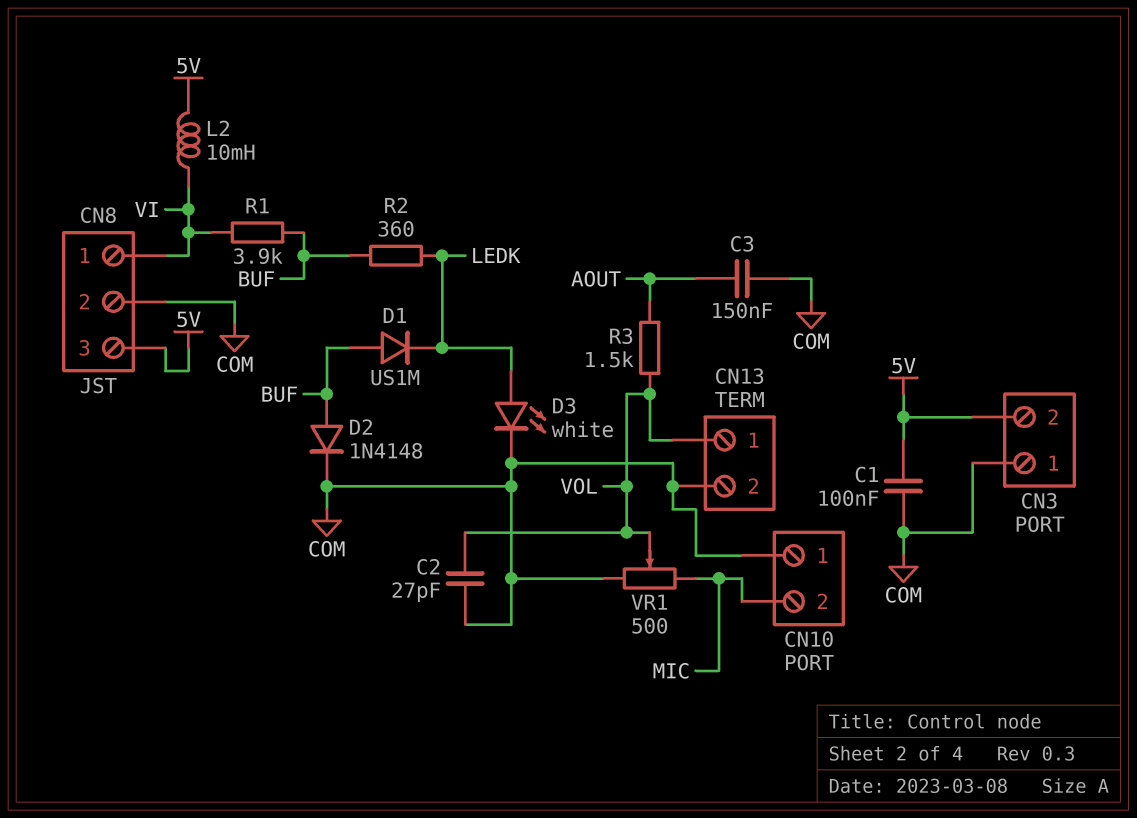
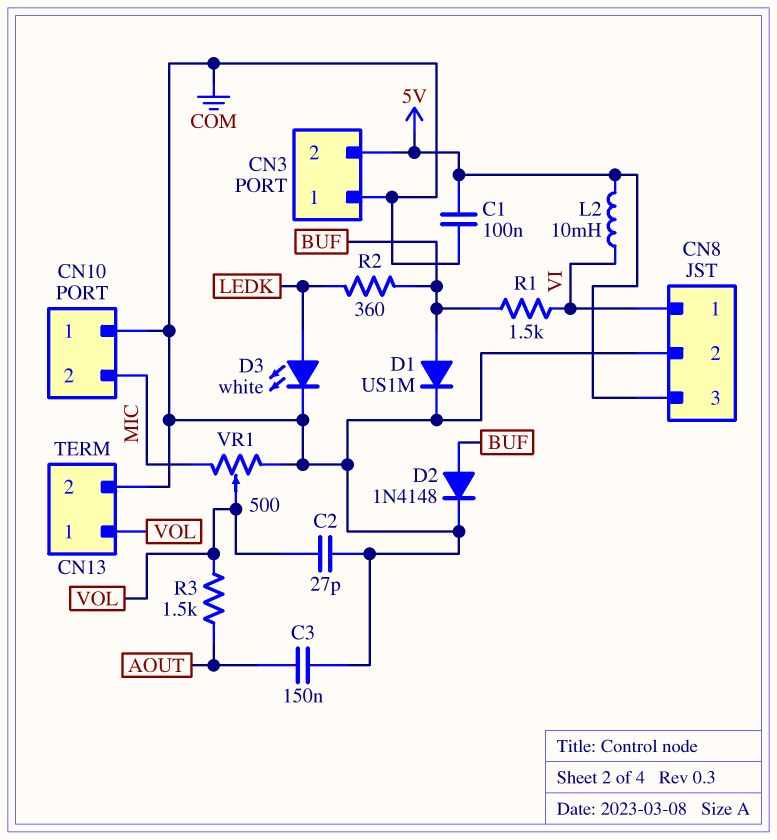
D1: diode US1M (A BUF, K LEDK) -> diode US1M (A BUF, K COM)
R1: 3.9k (BUF, VI) -> 1.5k (BUF, VI)

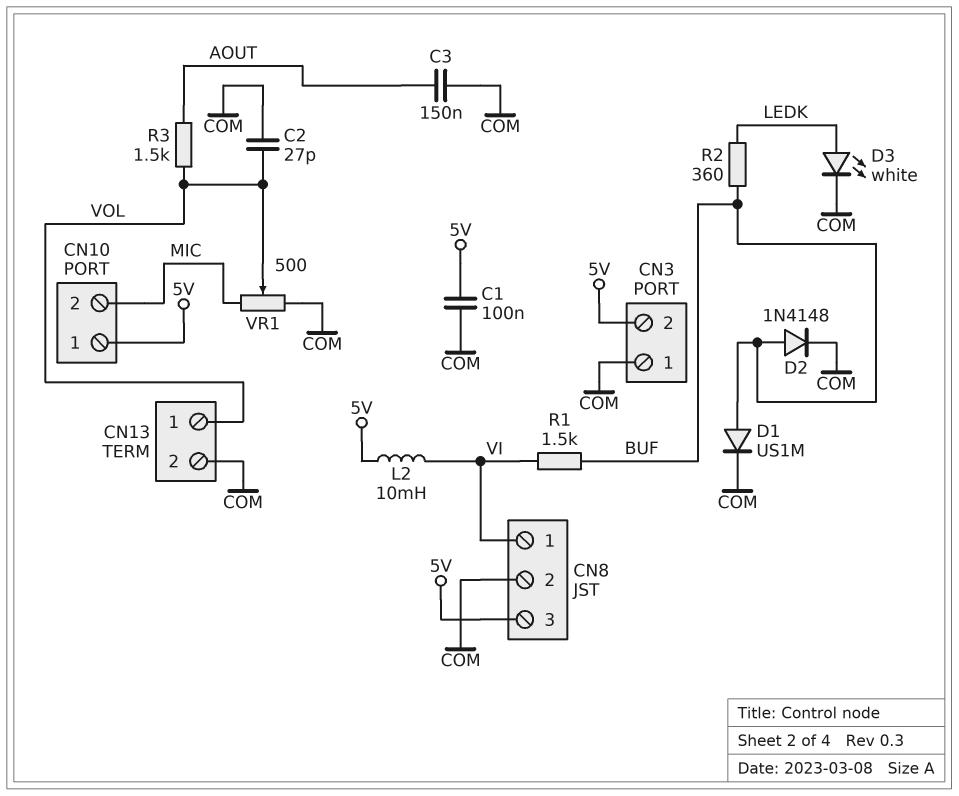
CN10 pin 1: COM -> 5V

